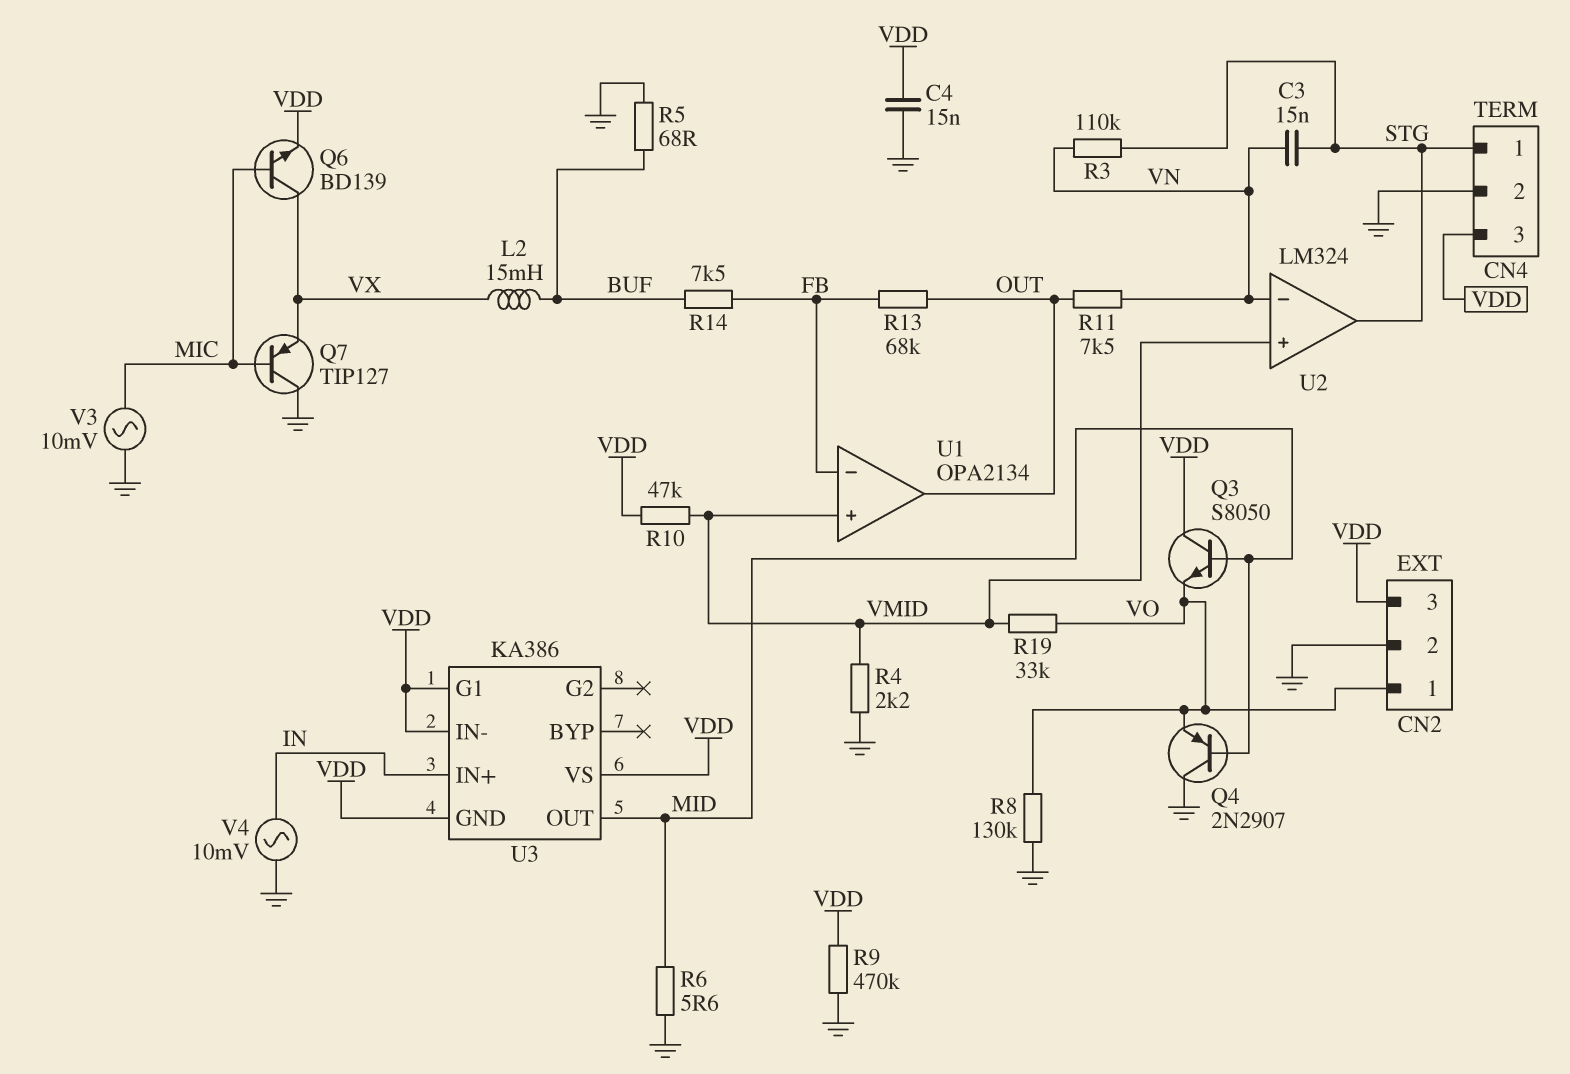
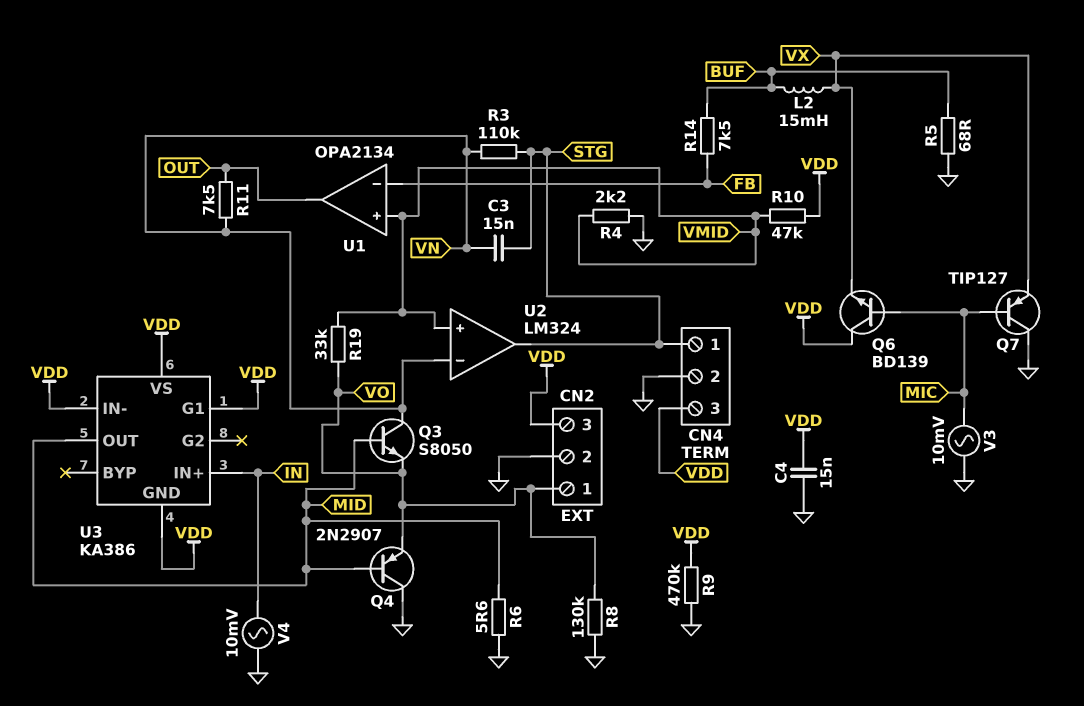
Q3: NPN S8050 (B MID, C VDD, E VO) -> NPN S8050 (B MID, C VN, E VO)
Q6: NPN BD139 (B MIC, C VX, E VDD) -> NPN BD139 (B MIC, C VDD, E VX)
R13: 68k (FB, OUT) -> none

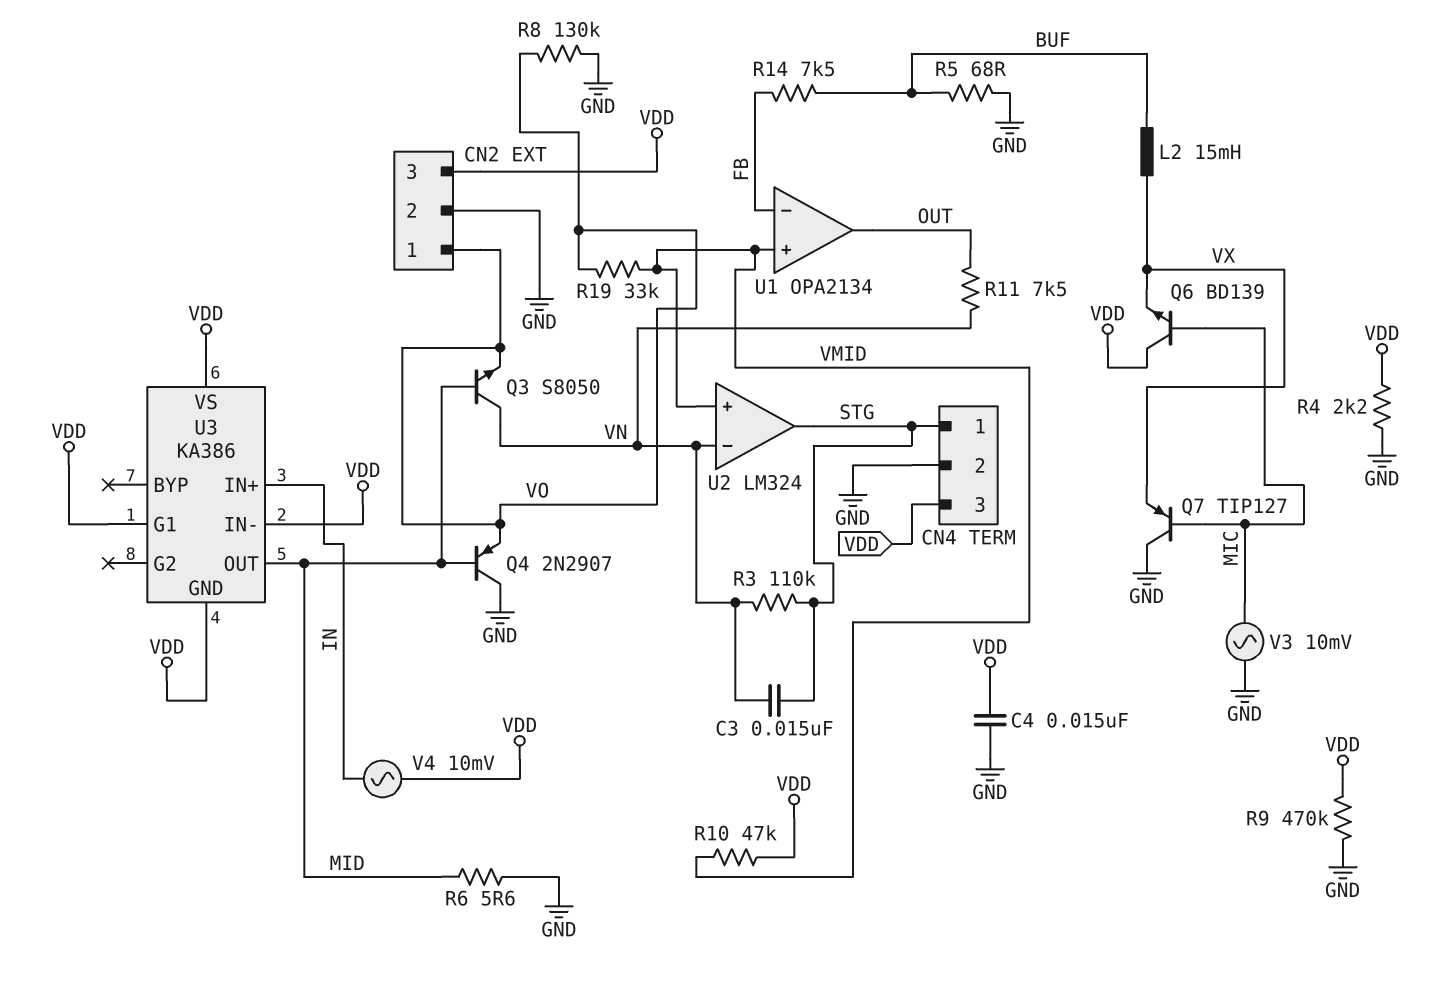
R4: 2.2k (GND, VMID) -> 2.2k (GND, VDD)
V4: AC 10mV (GND, IN) -> AC 10mV (IN, VDD)

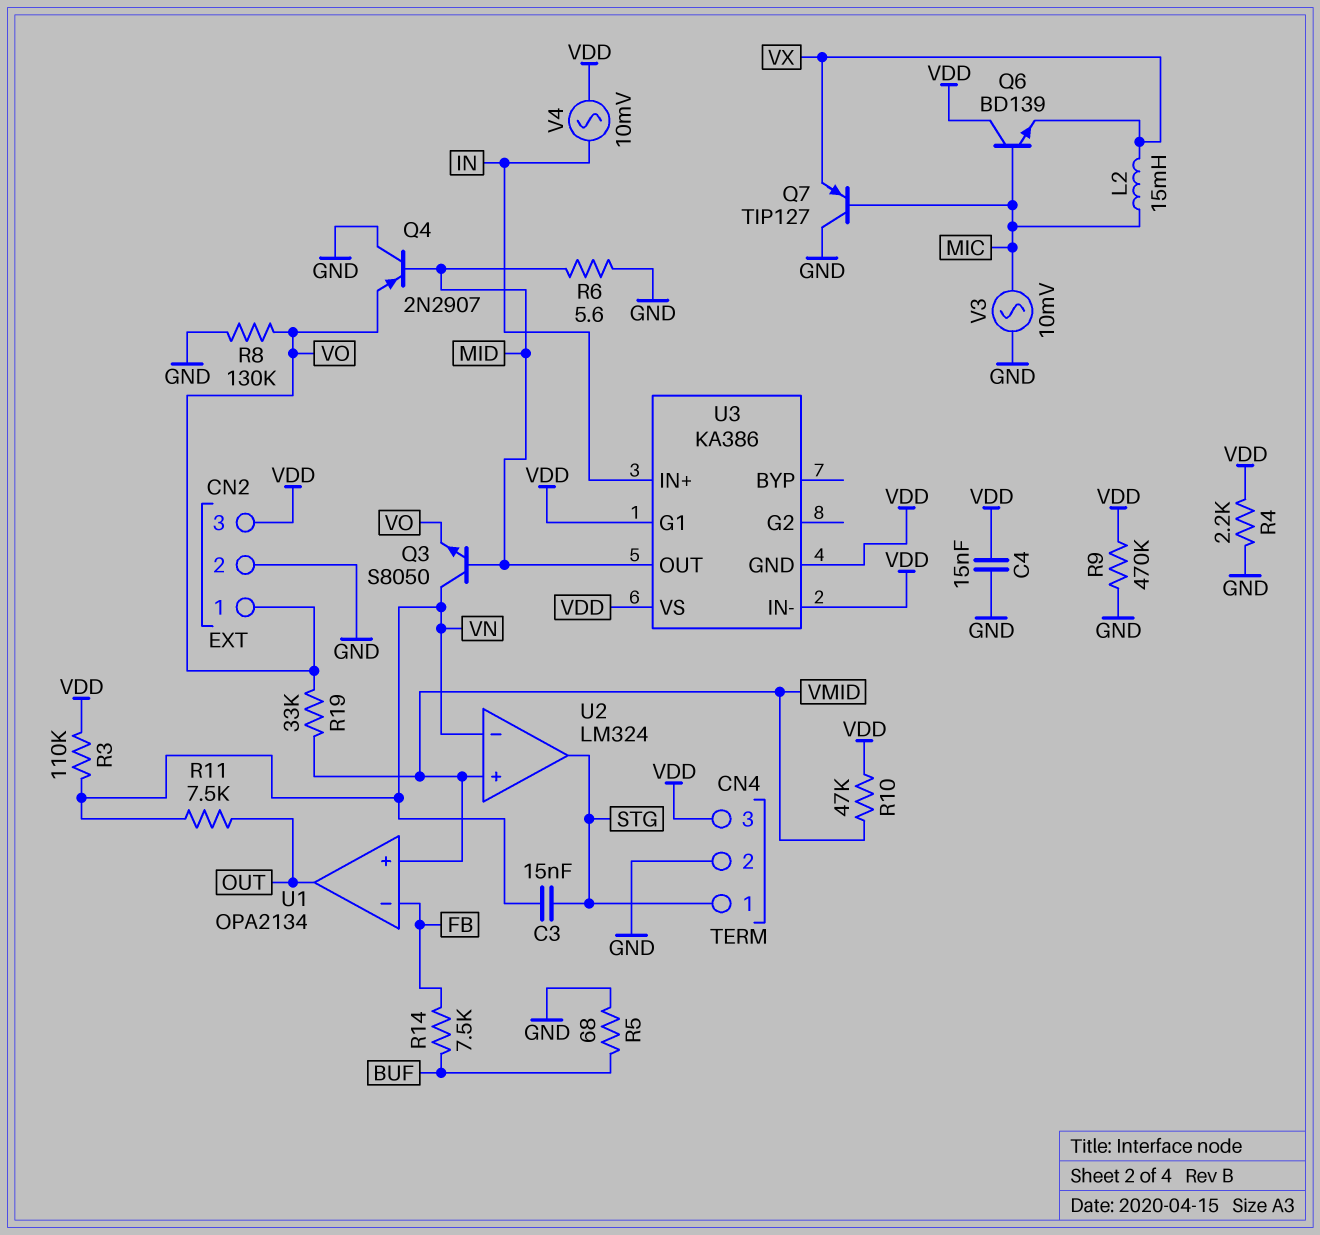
L2: 15mH (BUF, VX) -> 15mH (MIC, VX)
R3: 110k (STG, VN) -> 110k (VDD, VN)

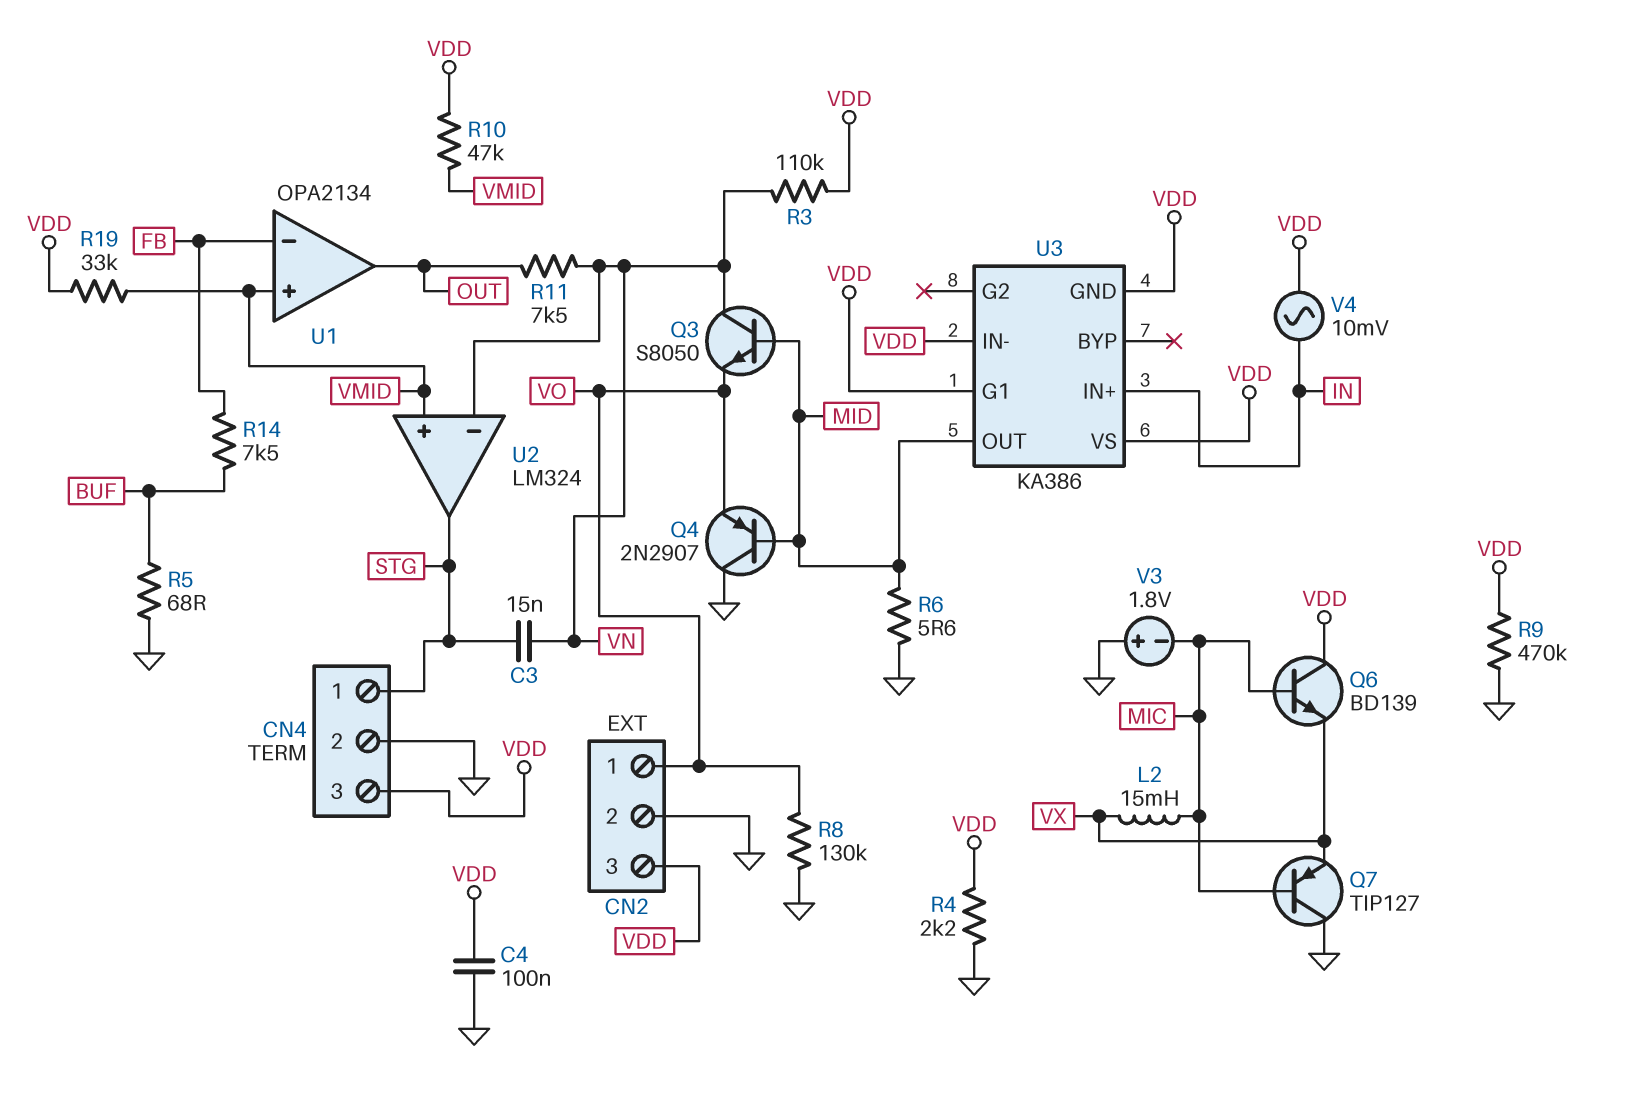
C4: 15nF (GND, VDD) -> 100nF (GND, VDD)
R19: 33k (VMID, VO) -> 33k (VDD, VMID)
V3: AC 10mV (GND, MIC) -> 1.8V (plus GND, minus MIC)

